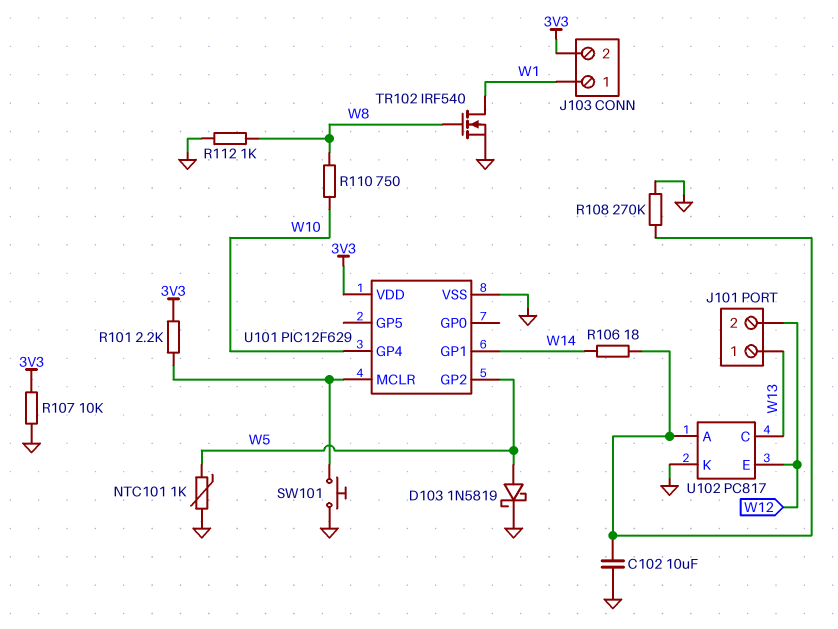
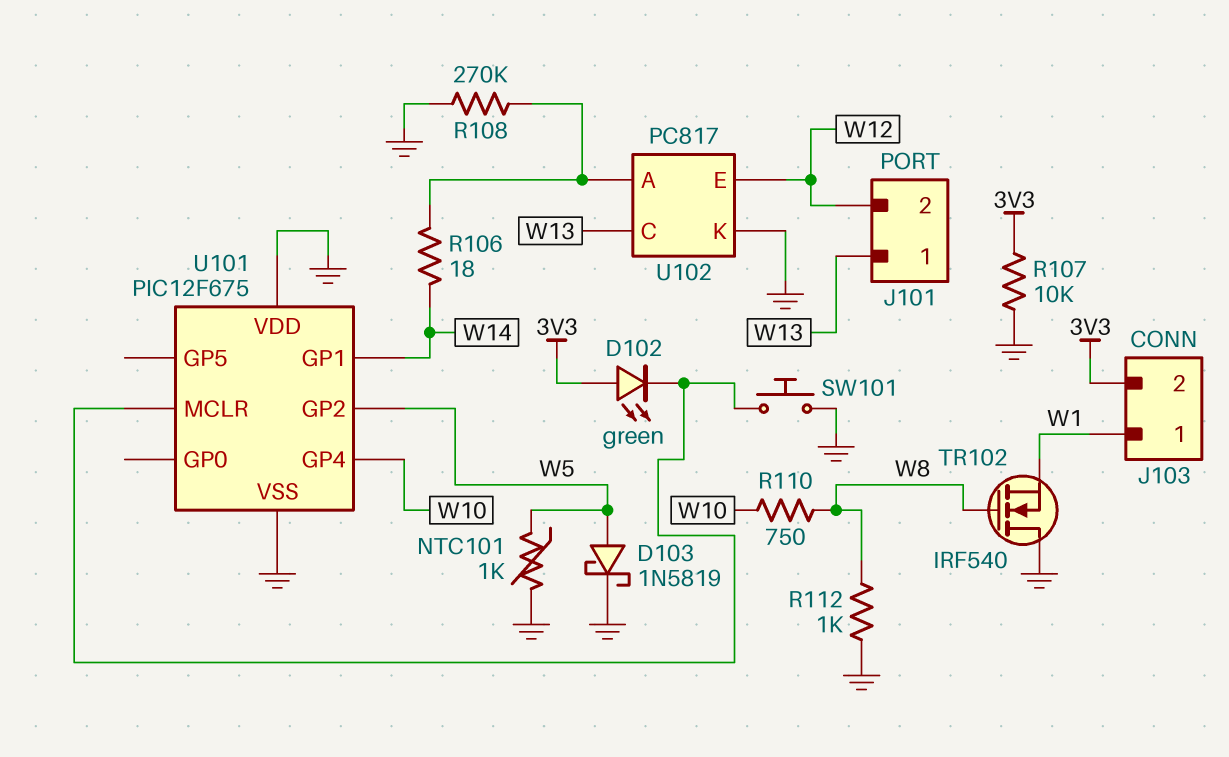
C102: 10uF (GND, U102/A) -> none
D102: none -> LED green (A 3V3, K U101/MCLR)
R101: 2.2k (3V3, U101/MCLR) -> none
TR102: NMOS IRF540 (G W8, D W1, S GND) -> NMOS IRF540 (G W8, D GND, S W1)
U101: PIC12F629 -> PIC12F675
U101 pin VDD: 3V3 -> GND

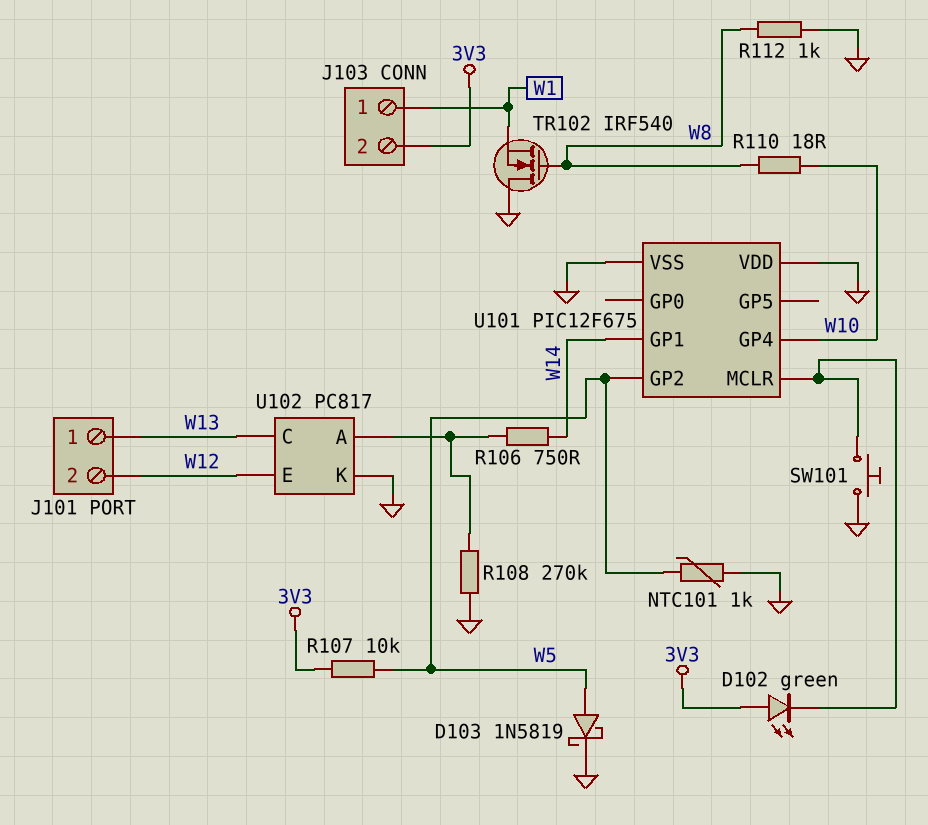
R106: 18 (U102/A, W14) -> 750 (U102/A, W14)
R107: 10k (3V3, GND) -> 10k (3V3, W5)
R110: 750 (W8, W10) -> 18 (W8, W10)

